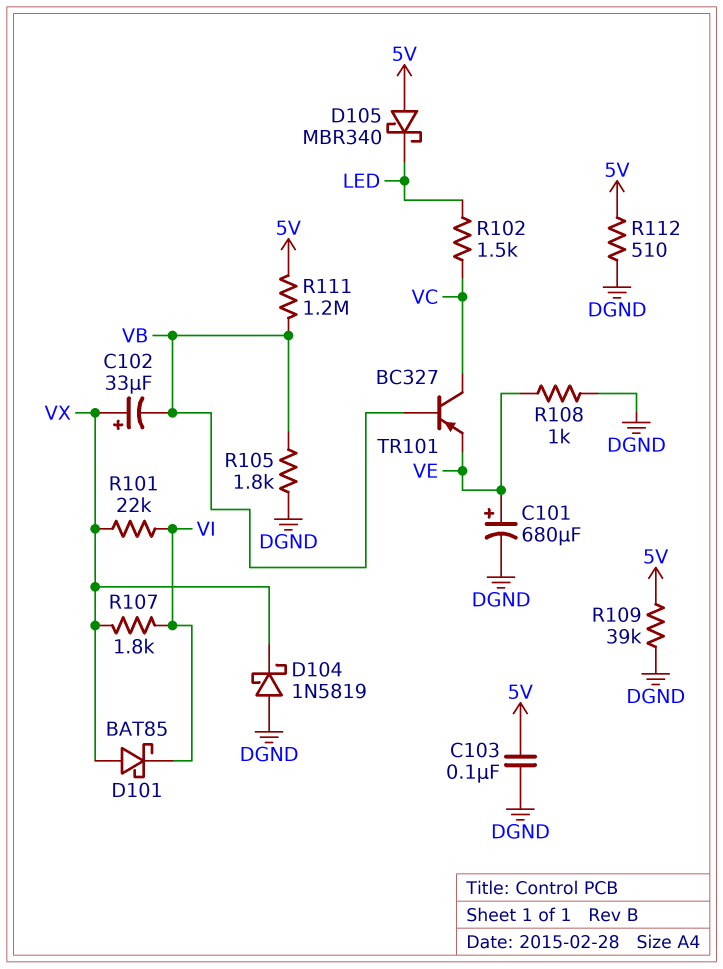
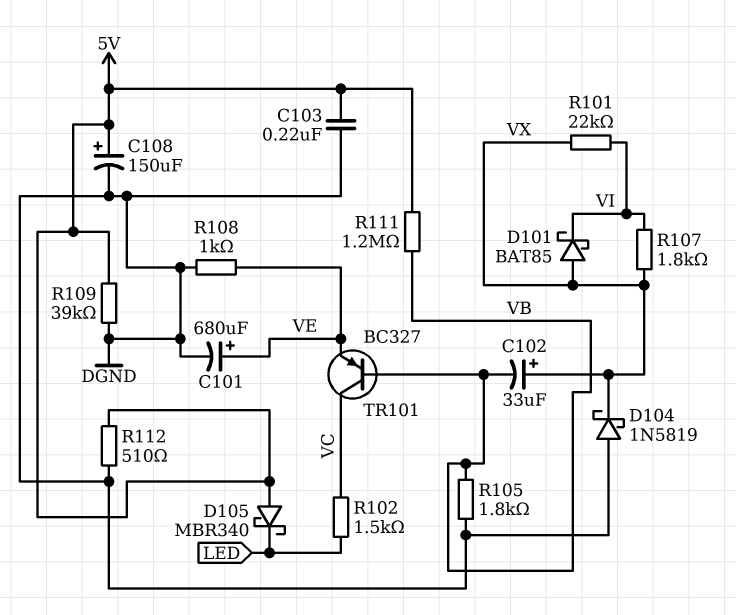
C103: 100nF (5V, DGND) -> 220nF (5V, DGND)
C108: none -> 150uF (plus 5V, minus DGND)

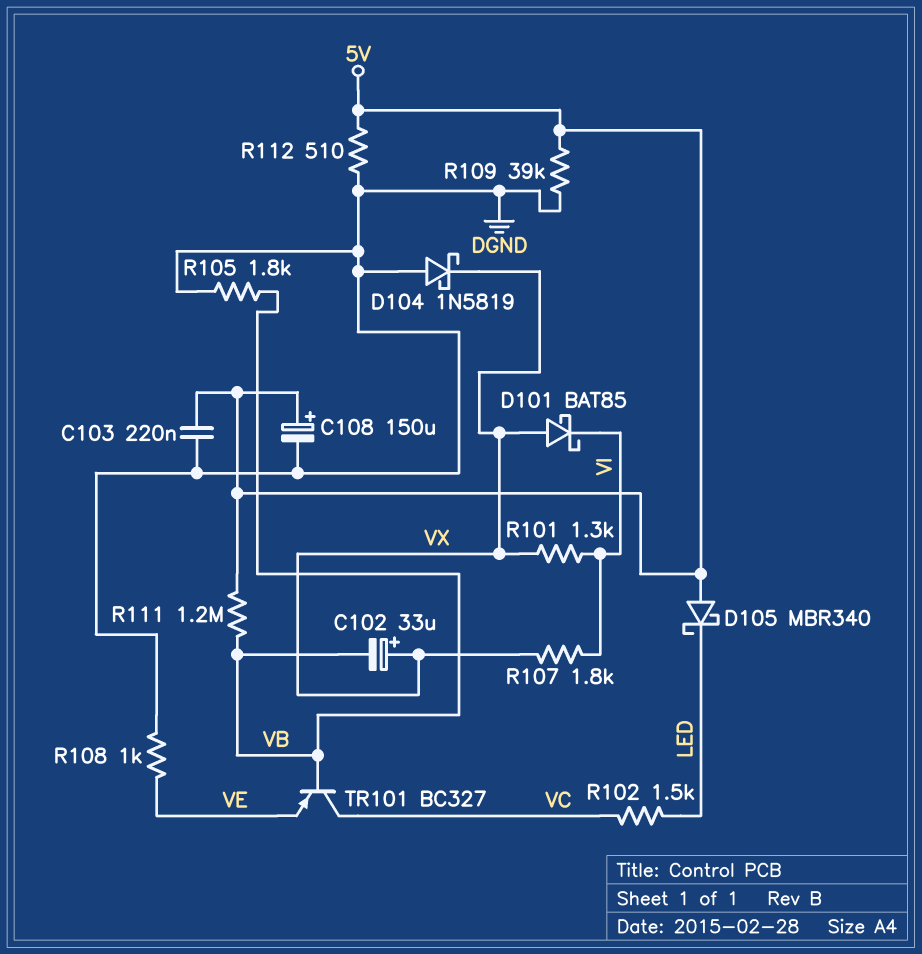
C101: 680uF (plus VE, minus DGND) -> none
R101: 22k (VI, VX) -> 1.3k (VI, VX)

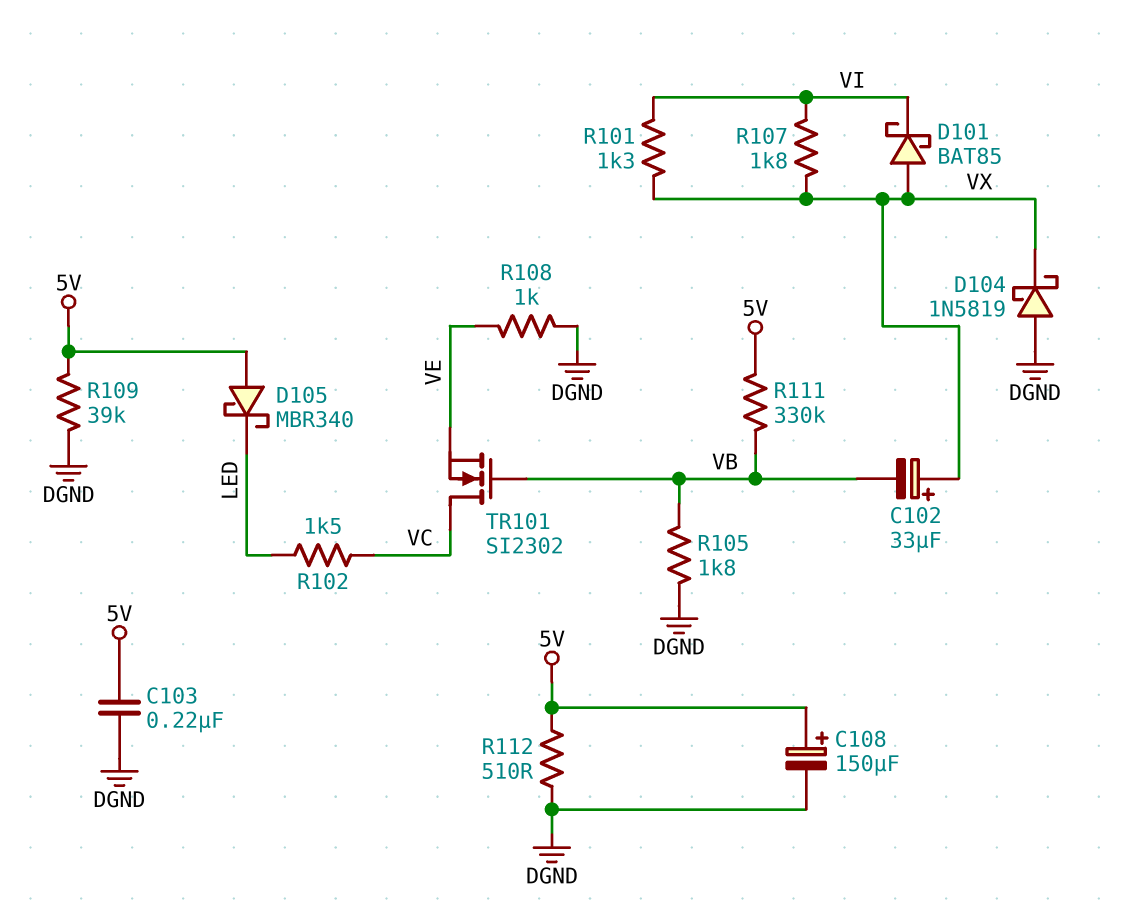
R111: 1.2M (5V, VB) -> 330k (5V, VB)
TR101: PNP BC327 (B VB, C VC, E VE) -> NMOS SI2302 (G VB, D VC, S VE)

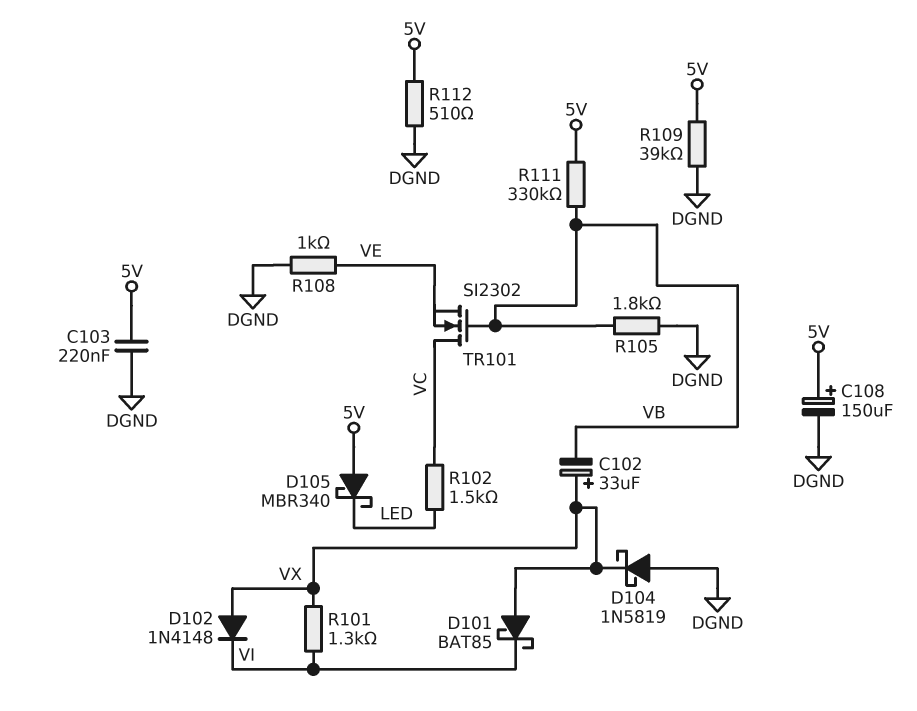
D102: none -> diode 1N4148 (A VX, K VI)
R107: 1.8k (VI, VX) -> none

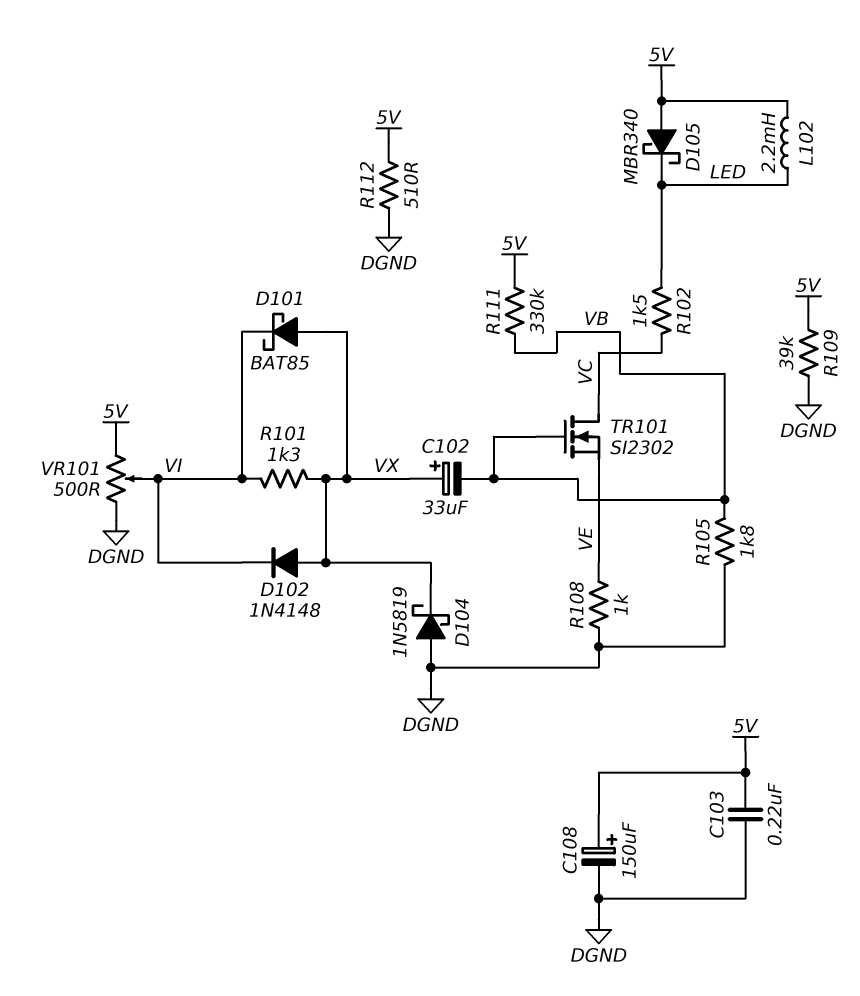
L102: none -> 2.2mH (5V, LED)
VR101: none -> 500 (5V, DGND, wiper VI)

